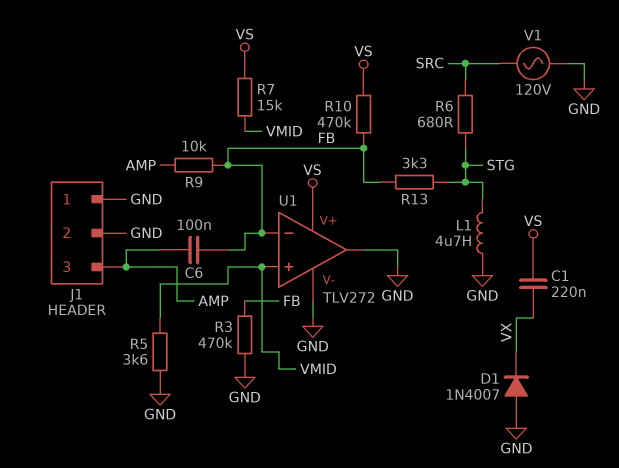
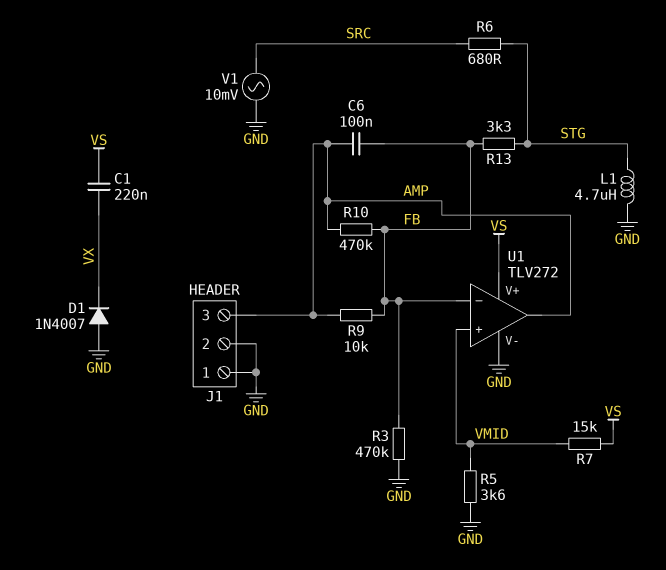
R10: 470k (FB, VS) -> 470k (AMP, FB)
U1 pin out: GND -> AMP
V1: AC 120V (GND, SRC) -> AC 10mV (GND, SRC)

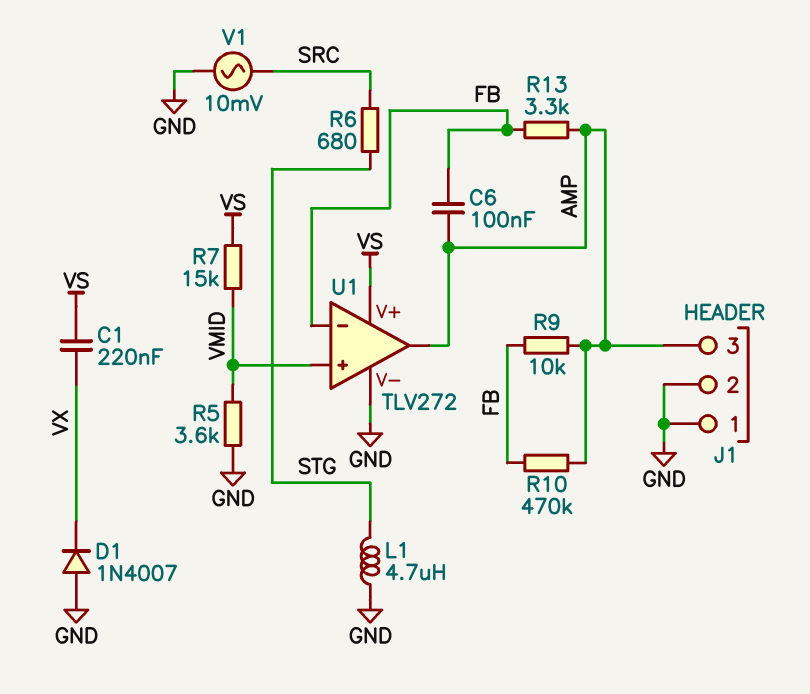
R3: 470k (FB, GND) -> none
R13: 3.3k (FB, STG) -> 3.3k (AMP, FB)

